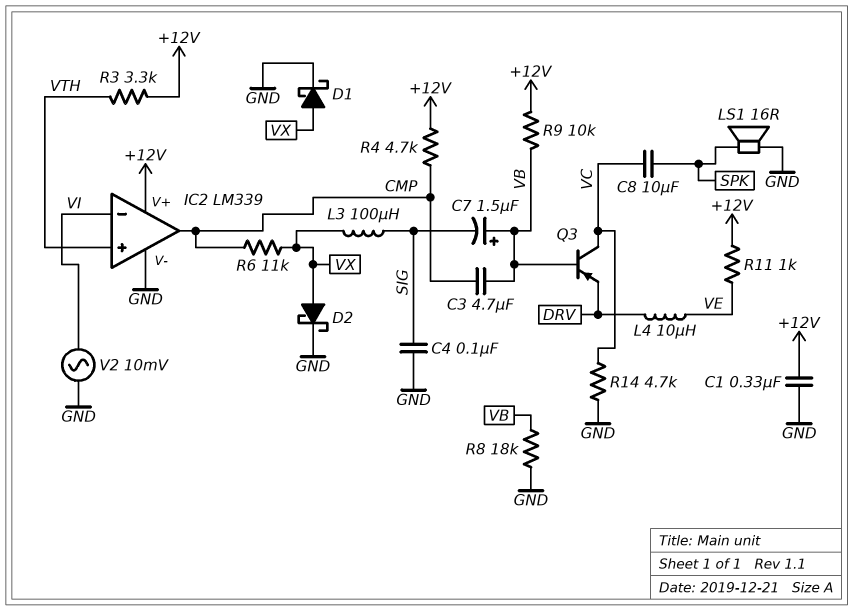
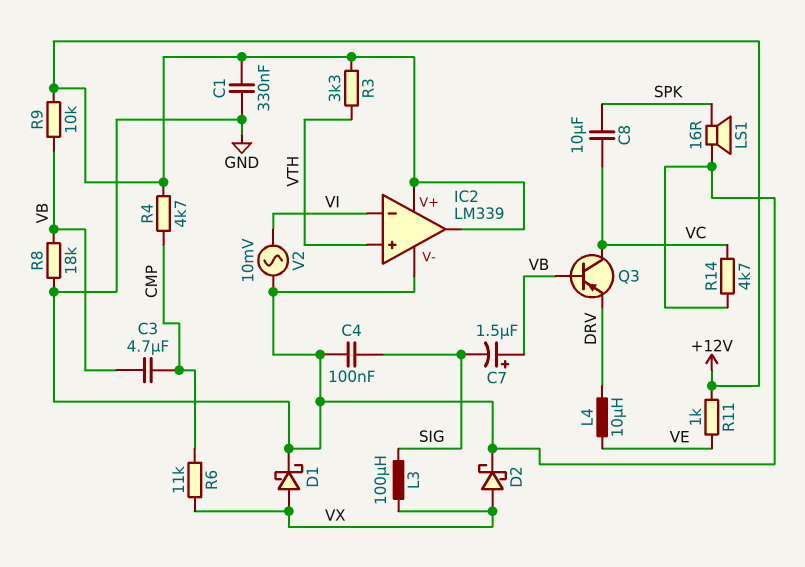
IC2 pin out: CMP -> +12V

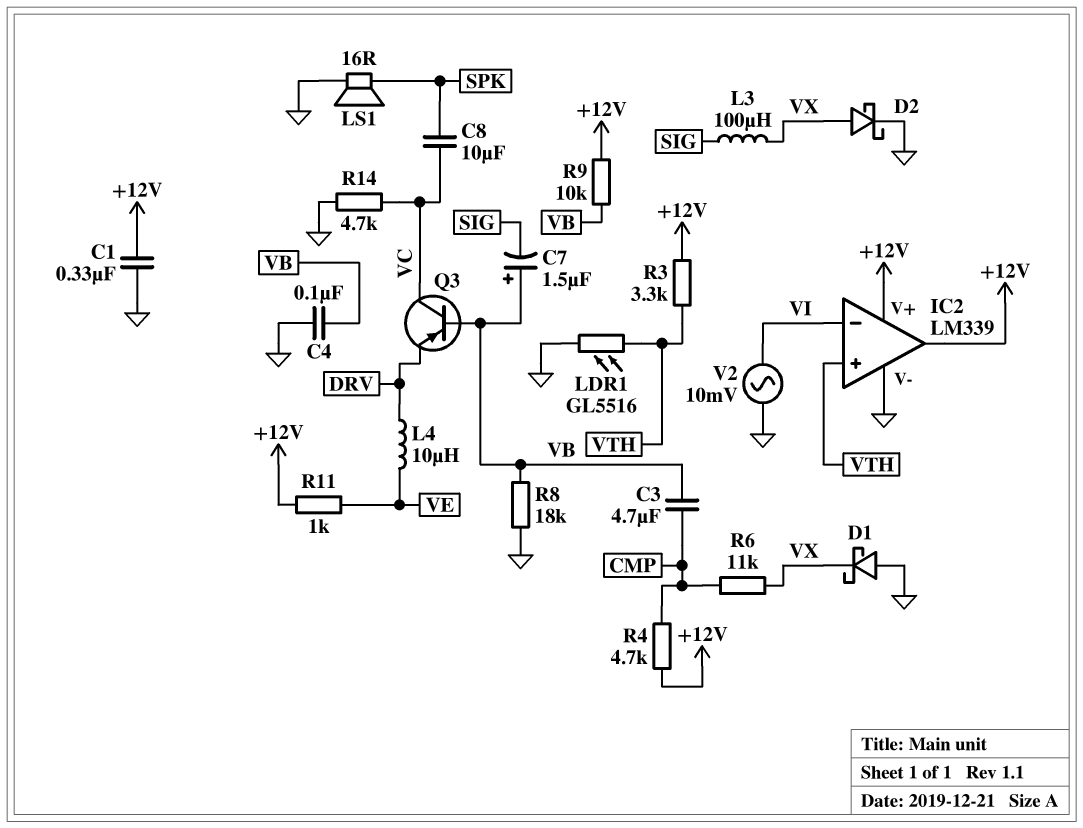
C4: 100nF (GND, SIG) -> 100nF (GND, VB)
D1: schottky (A VX, K GND) -> schottky (A GND, K VX)
LDR1: none -> GL5516 (GND, VTH)

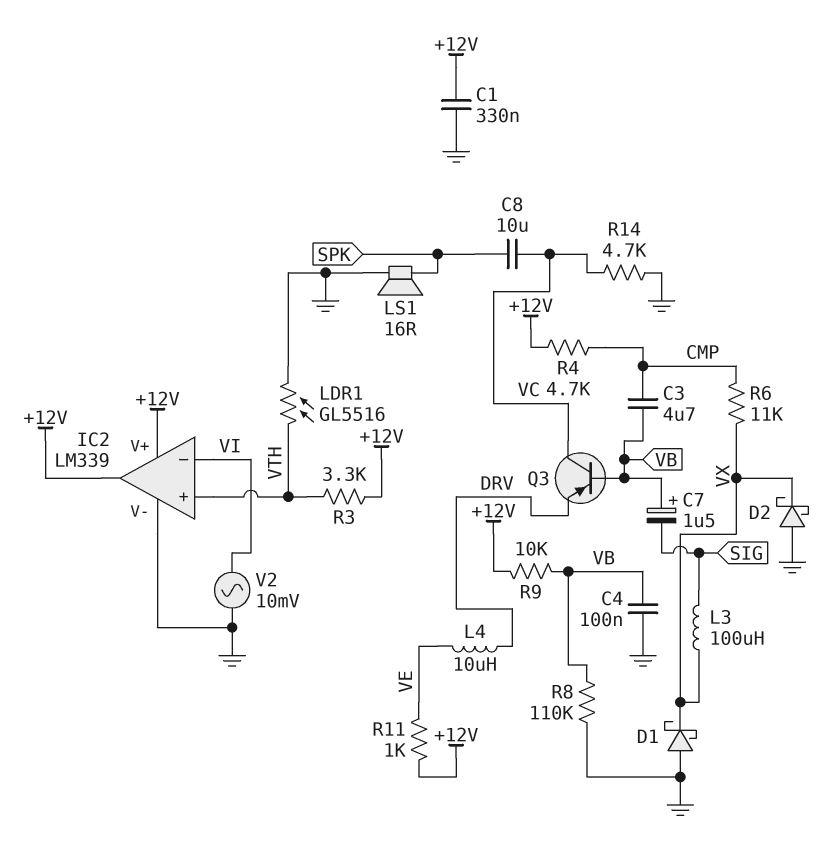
D2: schottky (A VX, K GND) -> schottky (A GND, K VX)
R8: 18k (GND, VB) -> 110k (GND, VB)

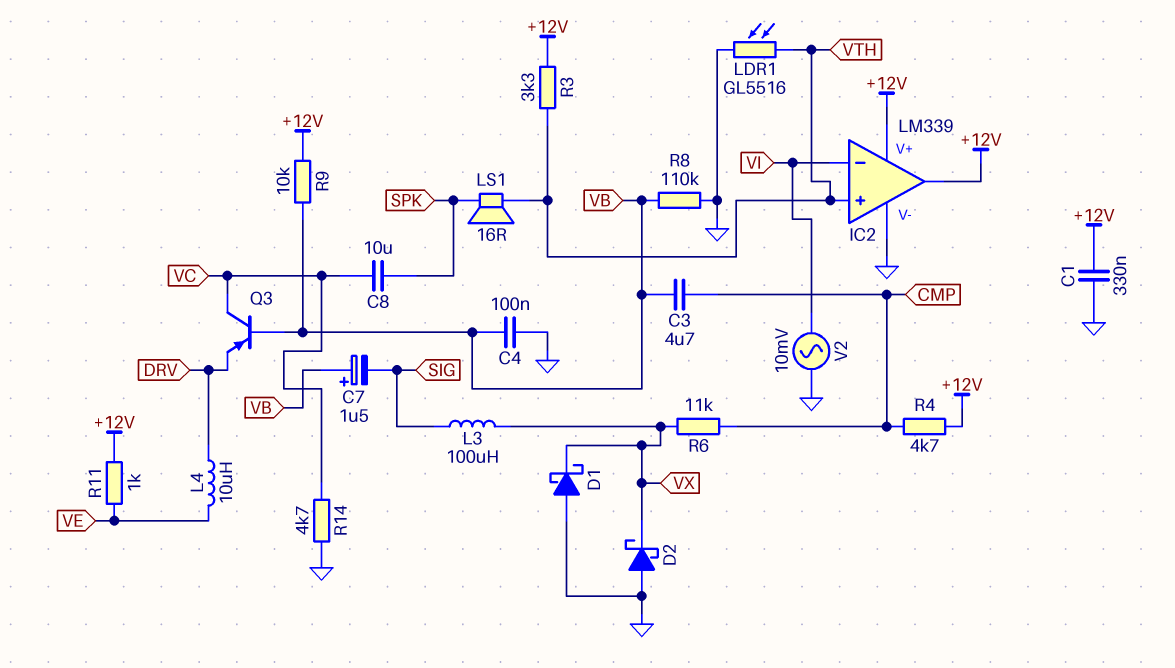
LS1: speaker 16R (GND, SPK) -> speaker 16R (SPK, VTH)

